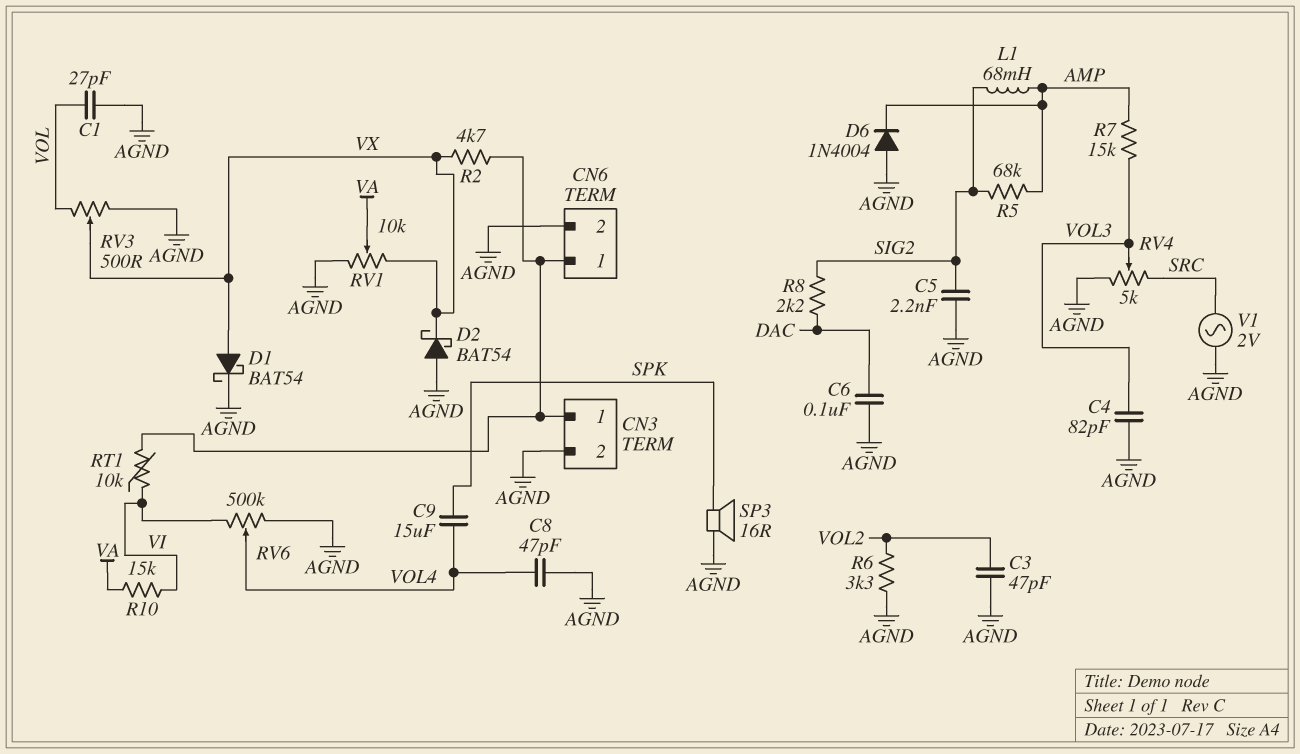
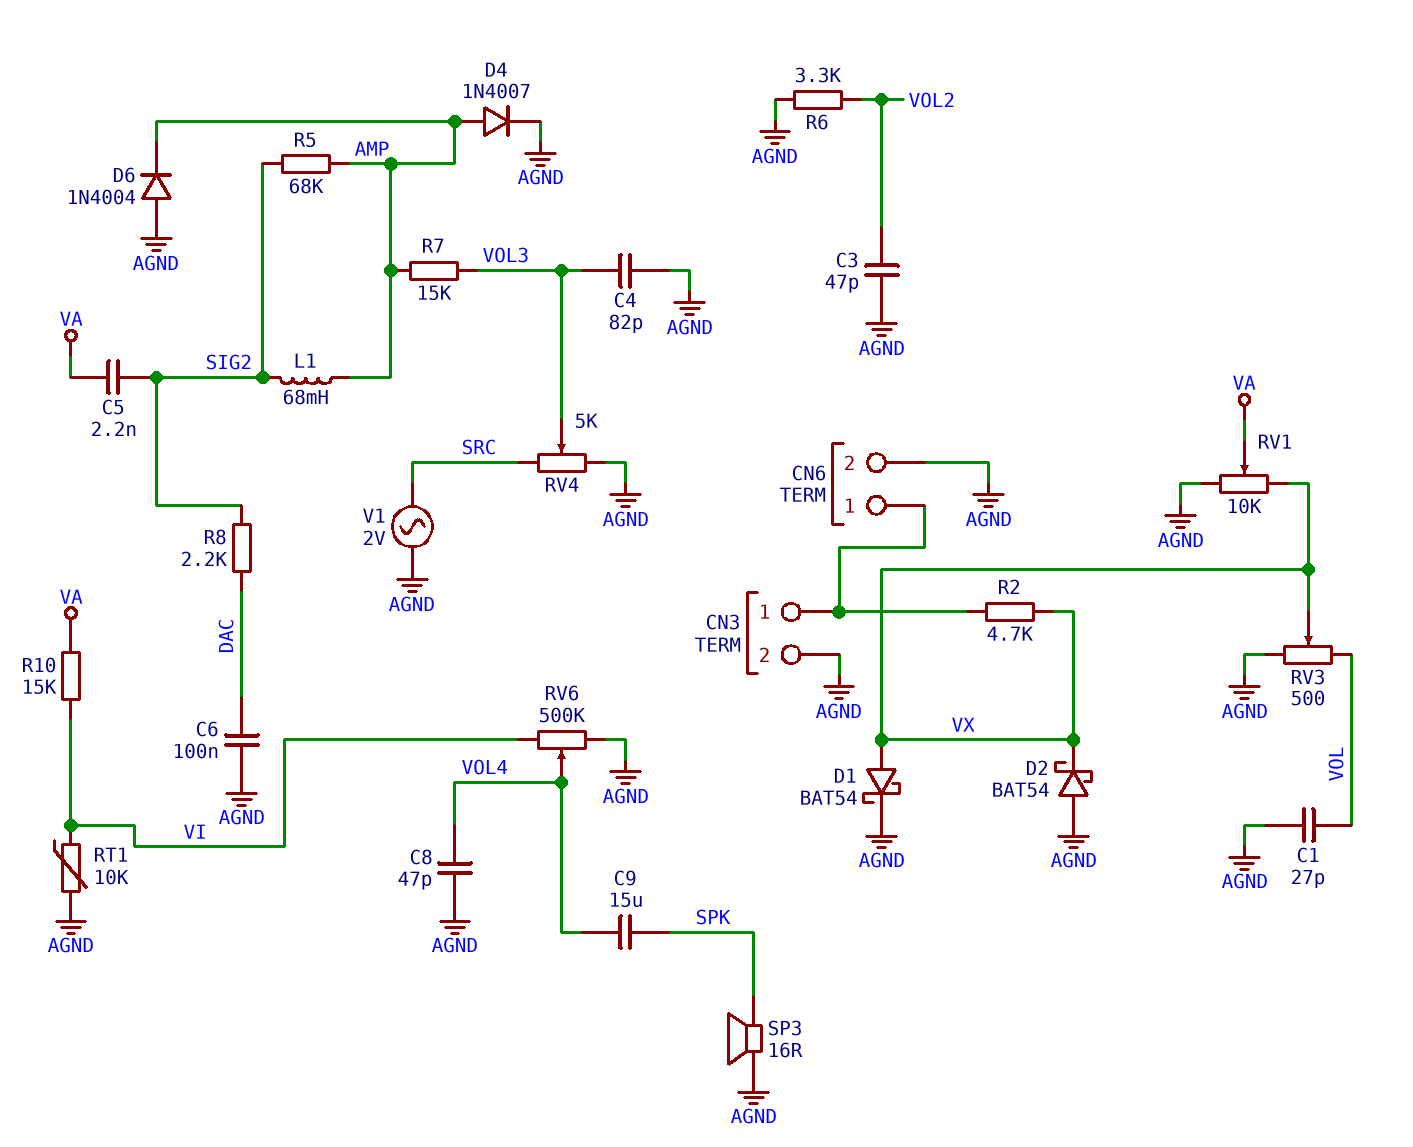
C5: 2.2nF (AGND, SIG2) -> 2.2nF (SIG2, VA)
D4: none -> diode 1N4007 (A AMP, K AGND)
RT1: 10k (CN3/1, VI) -> 10k (AGND, VI)

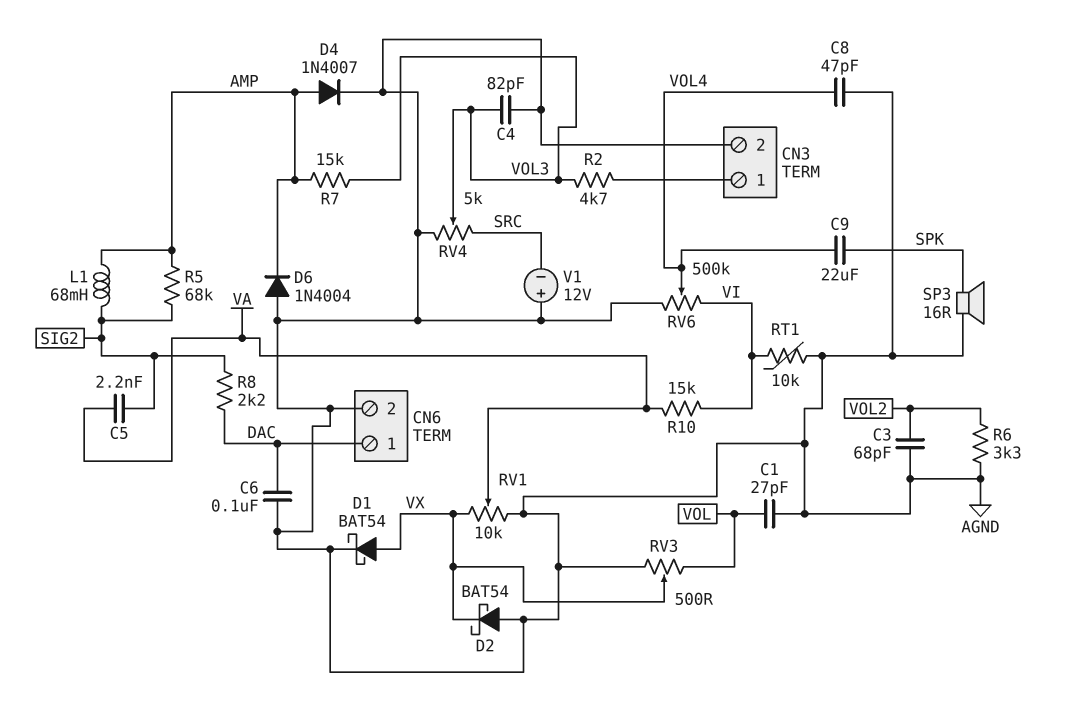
C3: 47pF (AGND, VOL2) -> 68pF (AGND, VOL2)
C9: 15uF (SPK, VOL4) -> 22uF (SPK, VOL4)
CN6 pin 1: CN3/1 -> DAC
R2: 4.7k (CN3/1, VX) -> 4.7k (CN3/1, VOL3)
V1: AC 2V (AGND, SRC) -> 12V (plus AGND, minus SRC)

